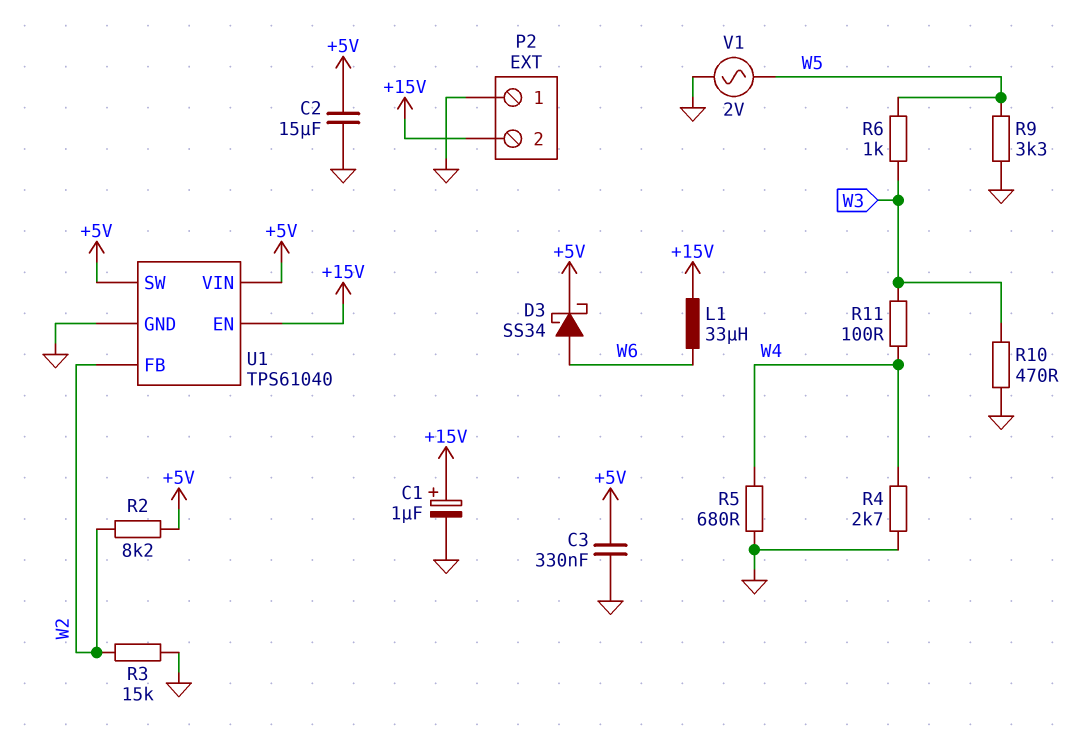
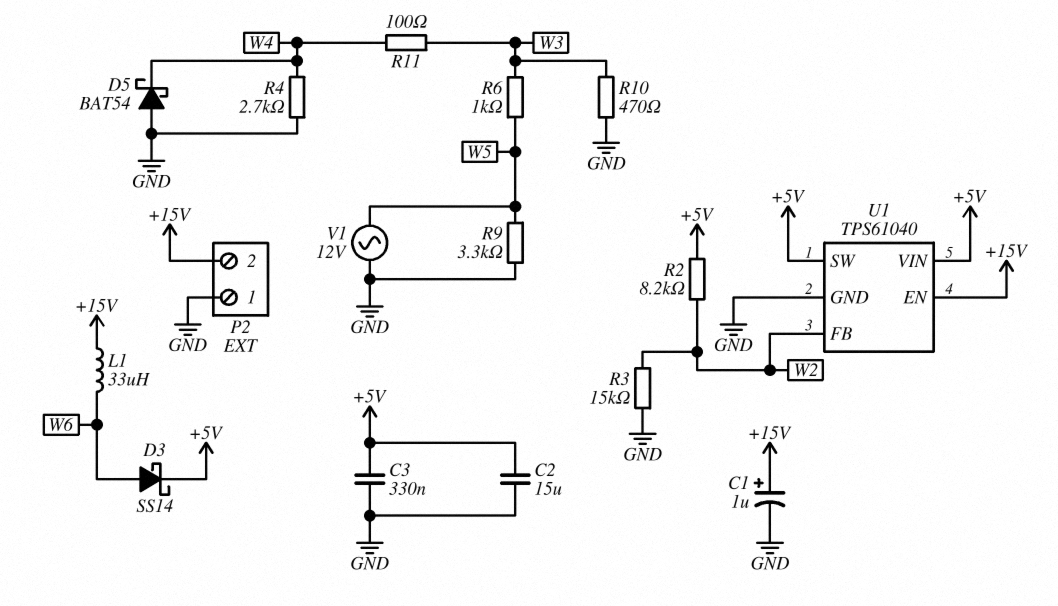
D3: schottky SS34 (A W6, K +5V) -> schottky SS14 (A W6, K +5V)
D5: none -> schottky BAT54 (A GND, K W4)
R5: 680 (GND, W4) -> none
V1: AC 2V (GND, W5) -> AC 12V (GND, W5)

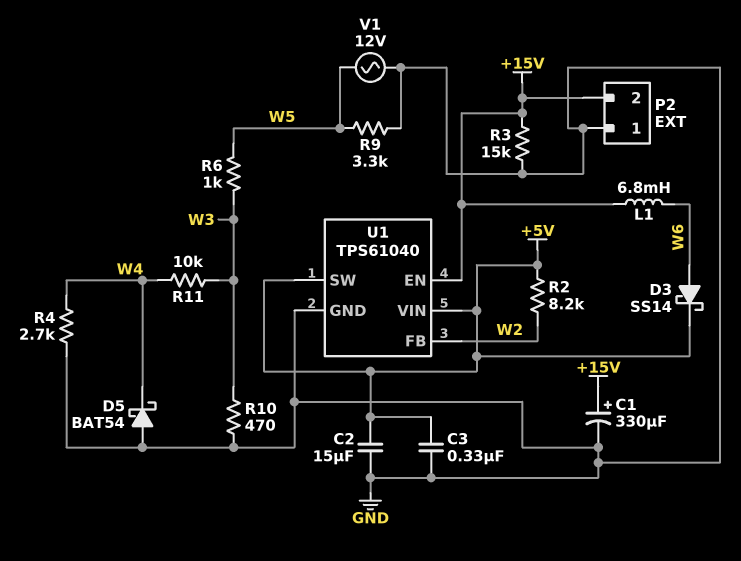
C1: 1uF (plus +15V, minus GND) -> 330uF (plus +15V, minus GND)
L1: 33uH (+15V, W6) -> 6.8mH (+15V, W6)
R3: 15k (GND, W2) -> 15k (+15V, GND)
R11: 100 (W3, W4) -> 10k (W3, W4)

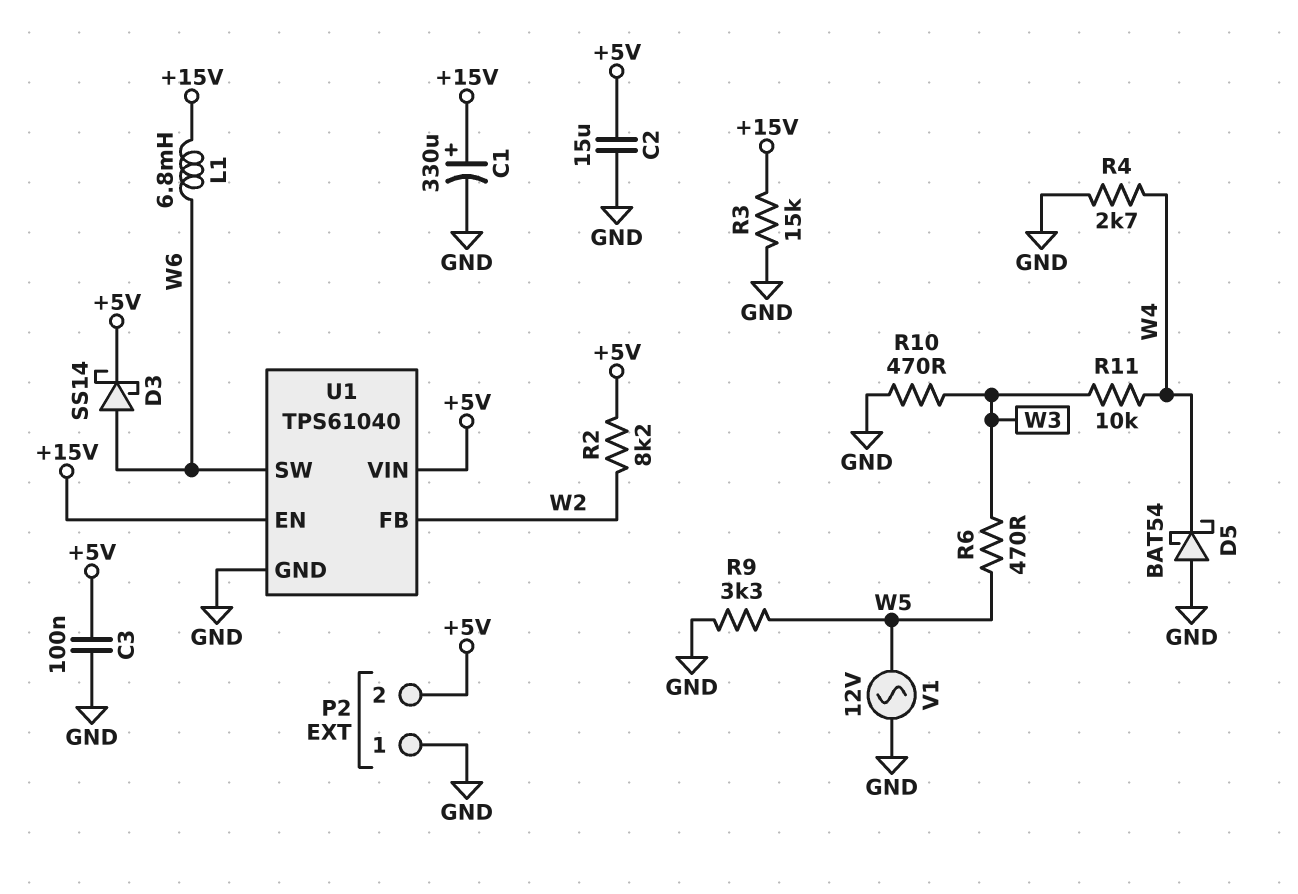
C3: 330nF (+5V, GND) -> 100nF (+5V, GND)
P2 pin 2: +15V -> +5V
R6: 1k (W3, W5) -> 470 (W3, W5)
U1 pin SW: +5V -> W6

